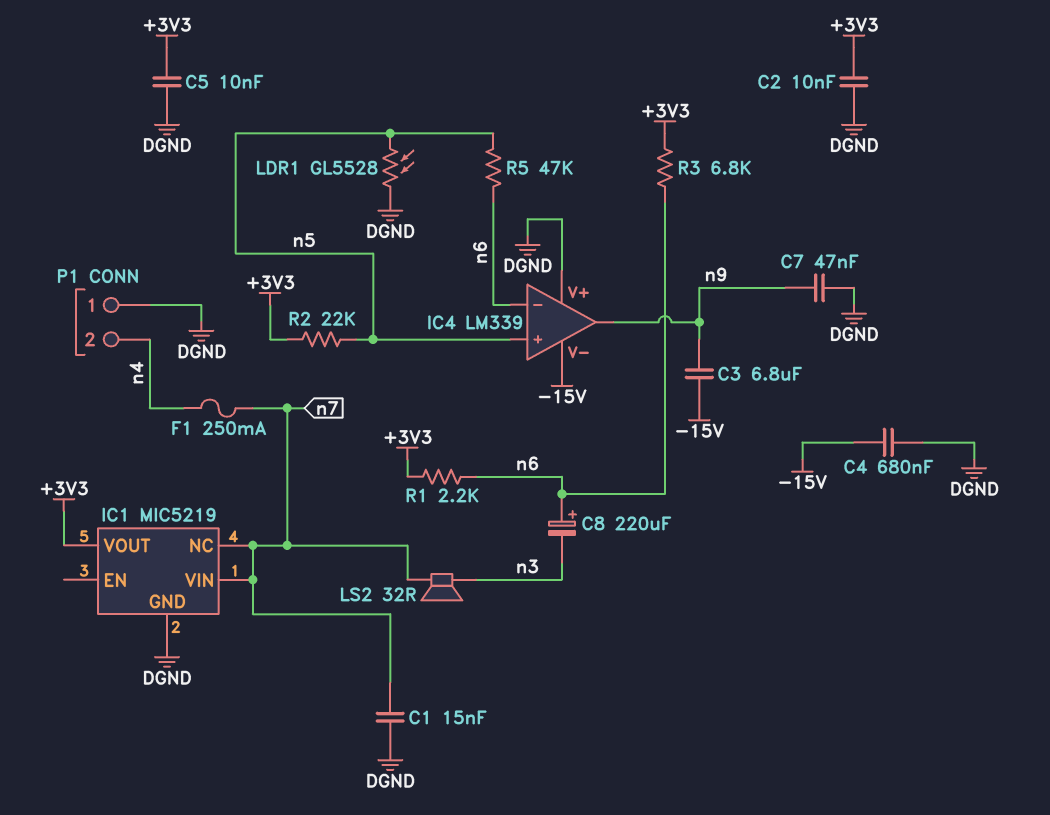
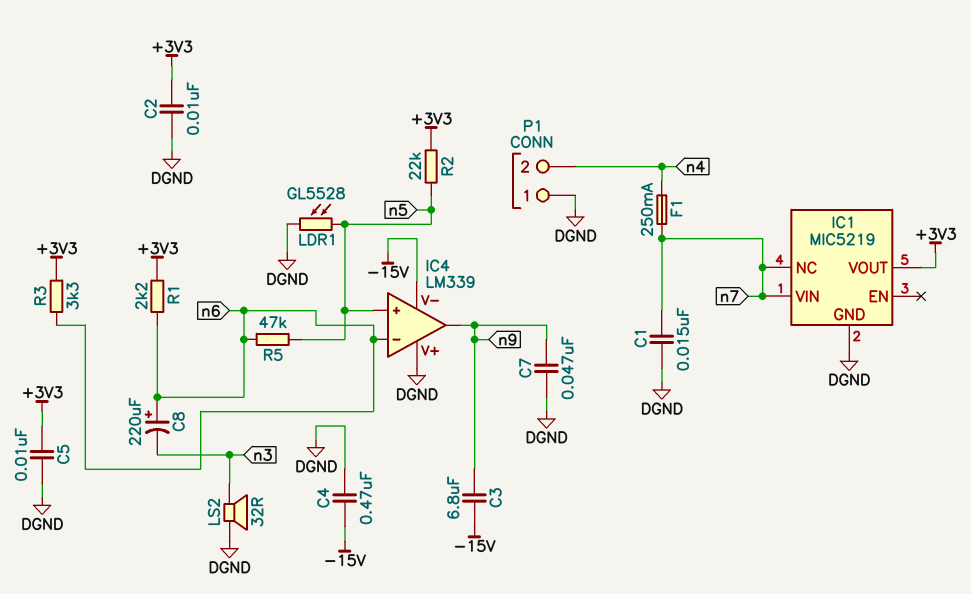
C4: 680nF (-15V, DGND) -> 470nF (-15V, DGND)
LS2: speaker 32R (n3, n7) -> speaker 32R (DGND, n3)
R3: 6.8k (+3V3, n6) -> 3.3k (+3V3, n6)

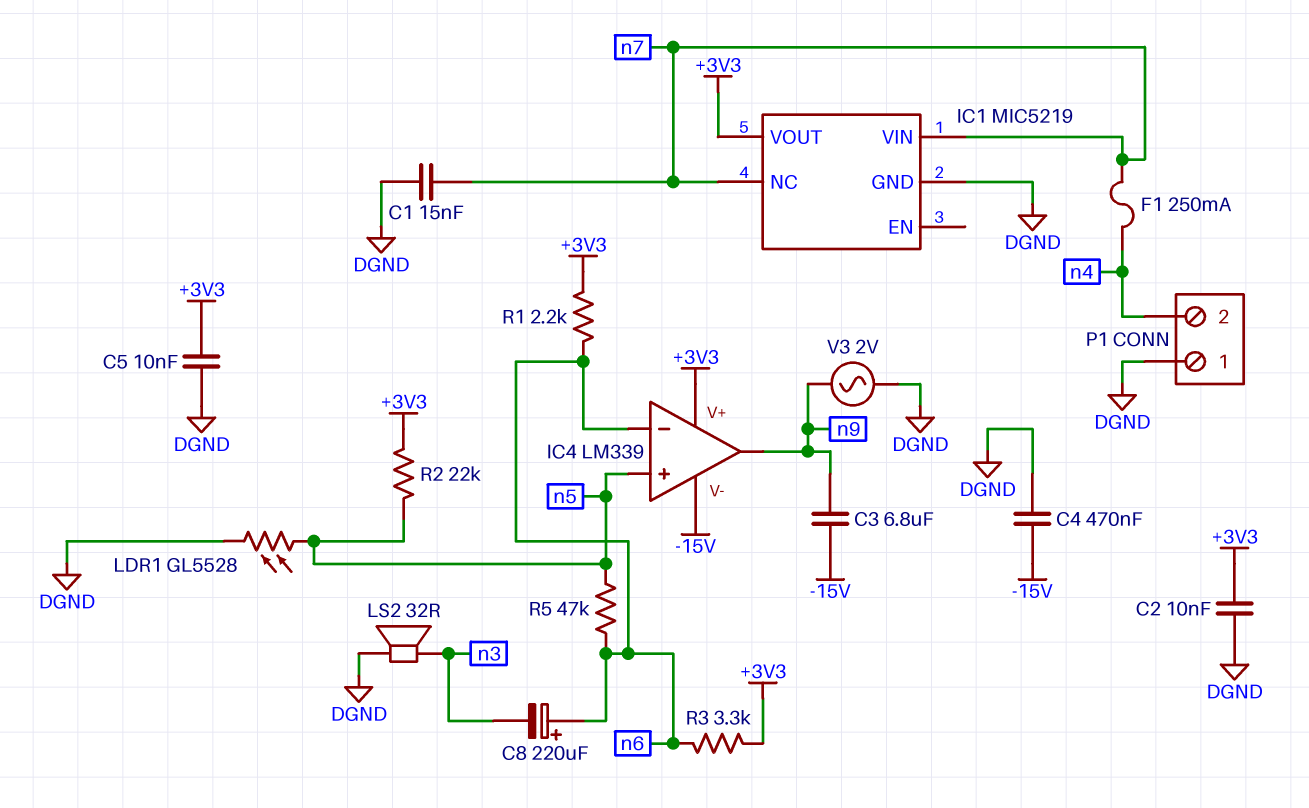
C7: 47nF (DGND, n9) -> none
IC4 pin V+: DGND -> +3V3
V3: none -> AC 2V (DGND, n9)

